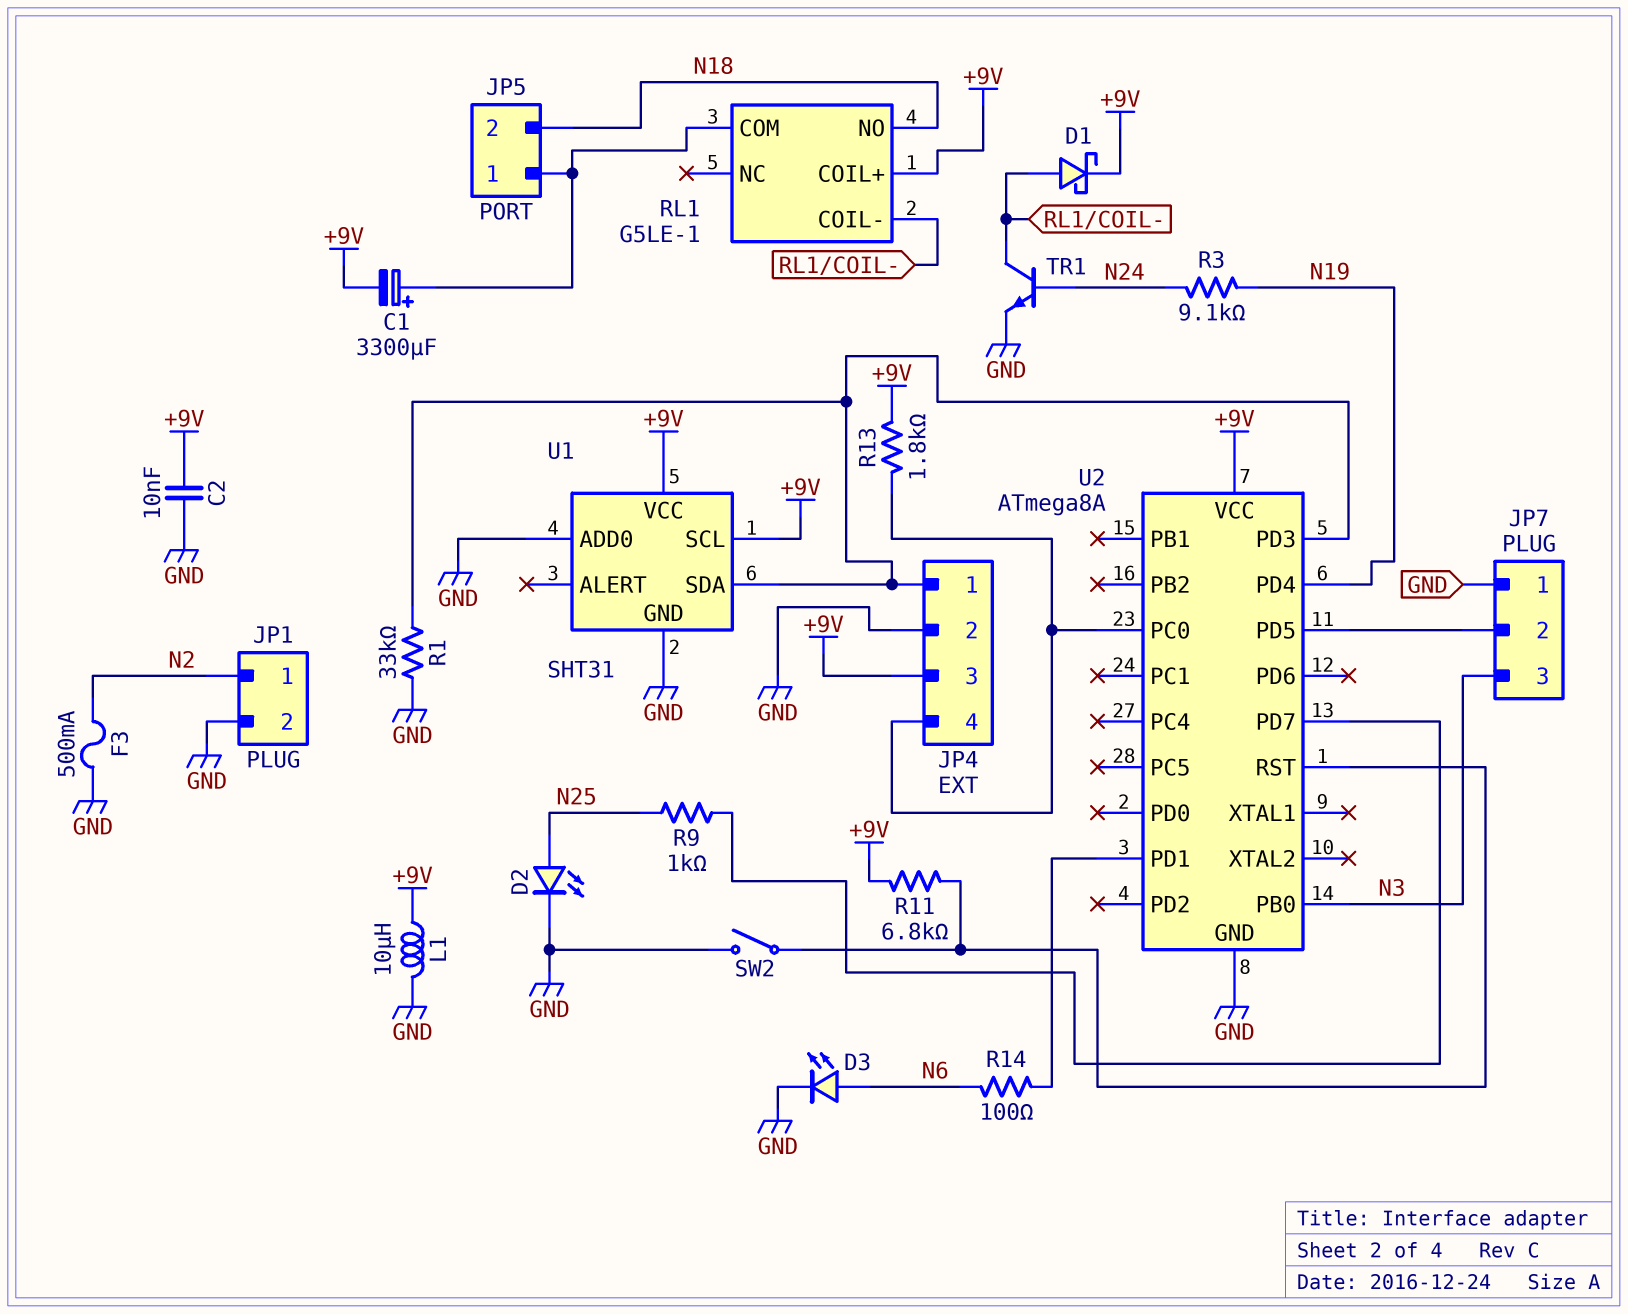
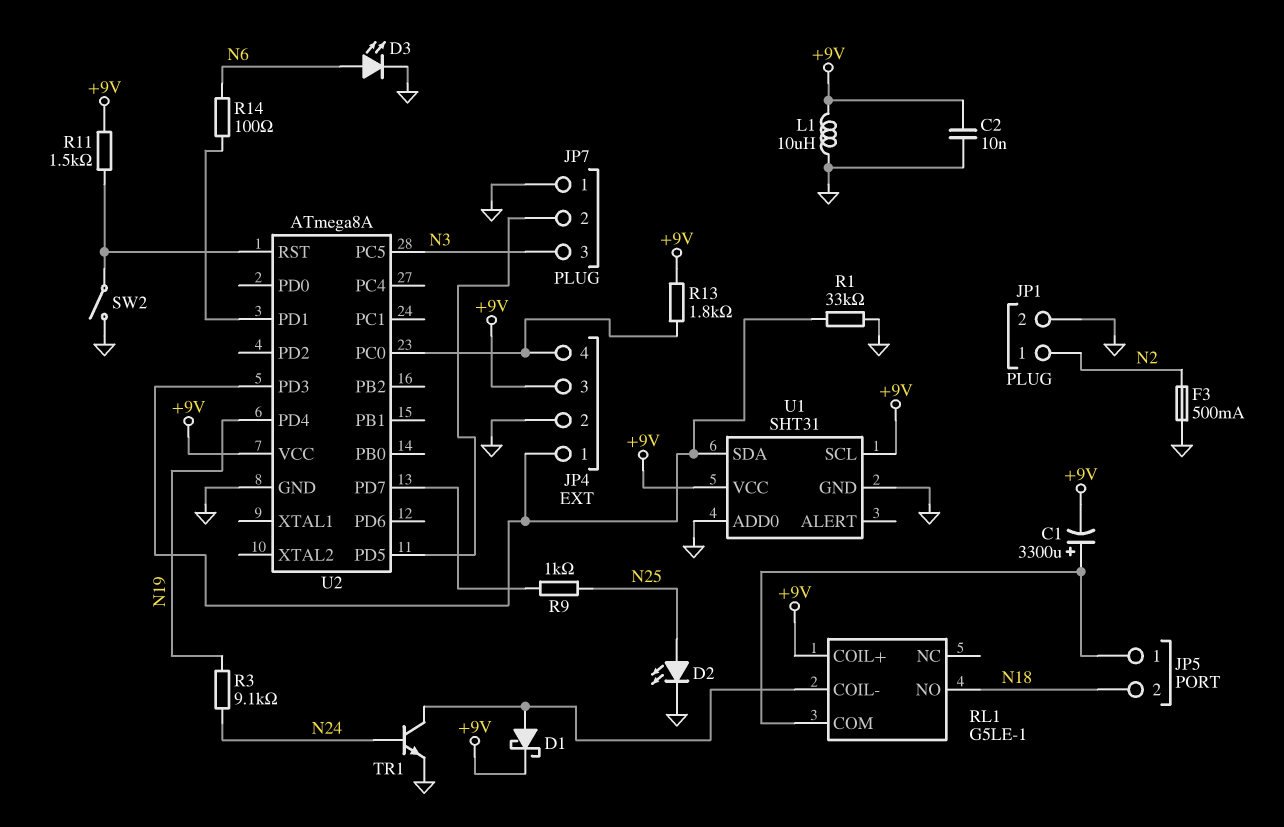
R11: 6.8k (+9V, U2/RST) -> 1.5k (+9V, U2/RST)
U2 pin PB0: N3 -> none
U2 pin PC5: none -> N3

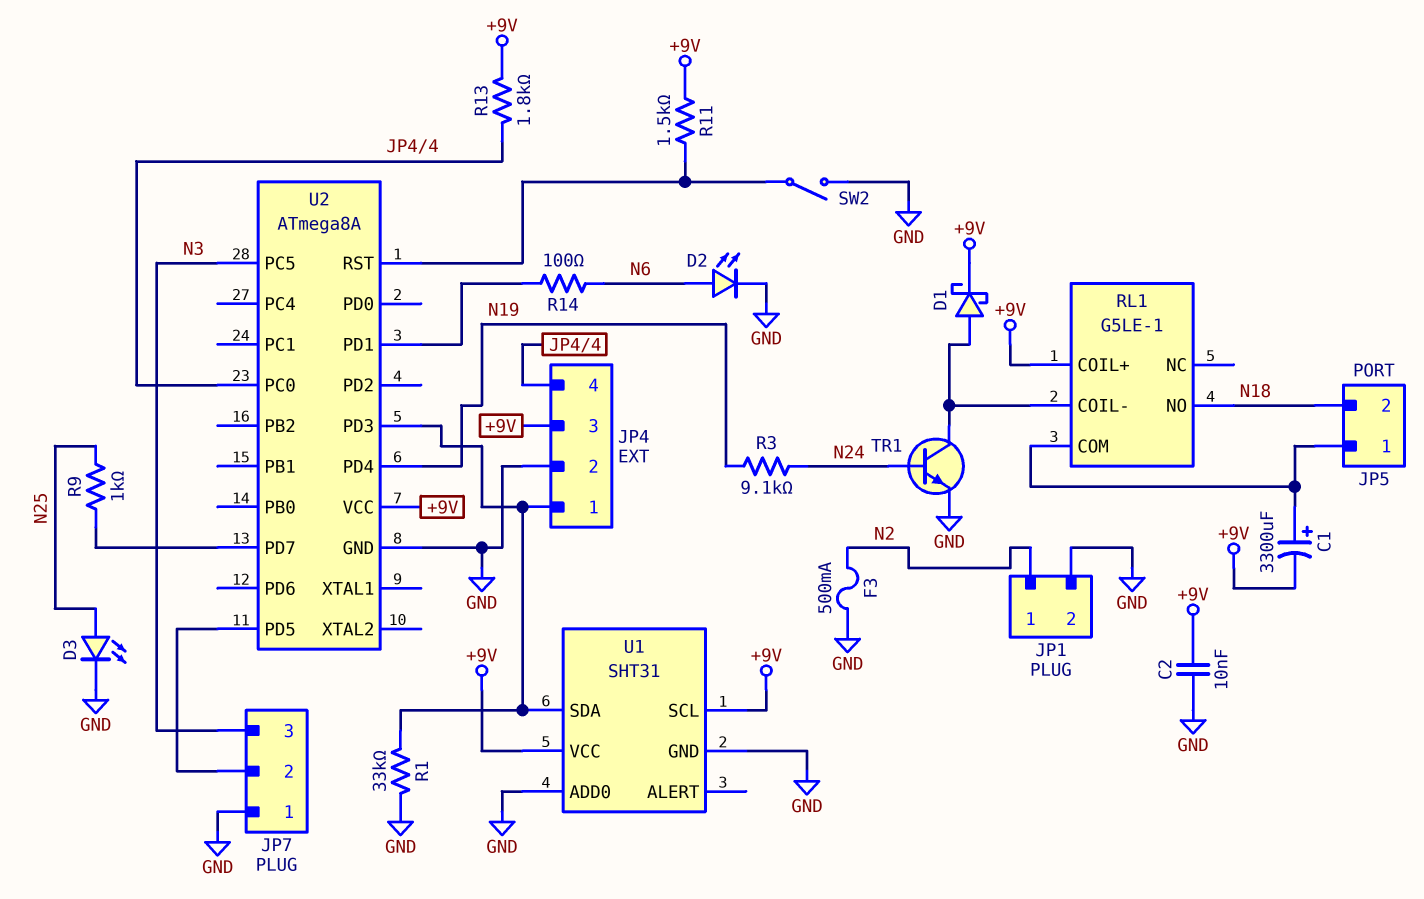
D2: LED (A N25, K GND) -> LED (A N6, K GND)
D3: LED (A N6, K GND) -> LED (A N25, K GND)
L1: 10uH (+9V, GND) -> none

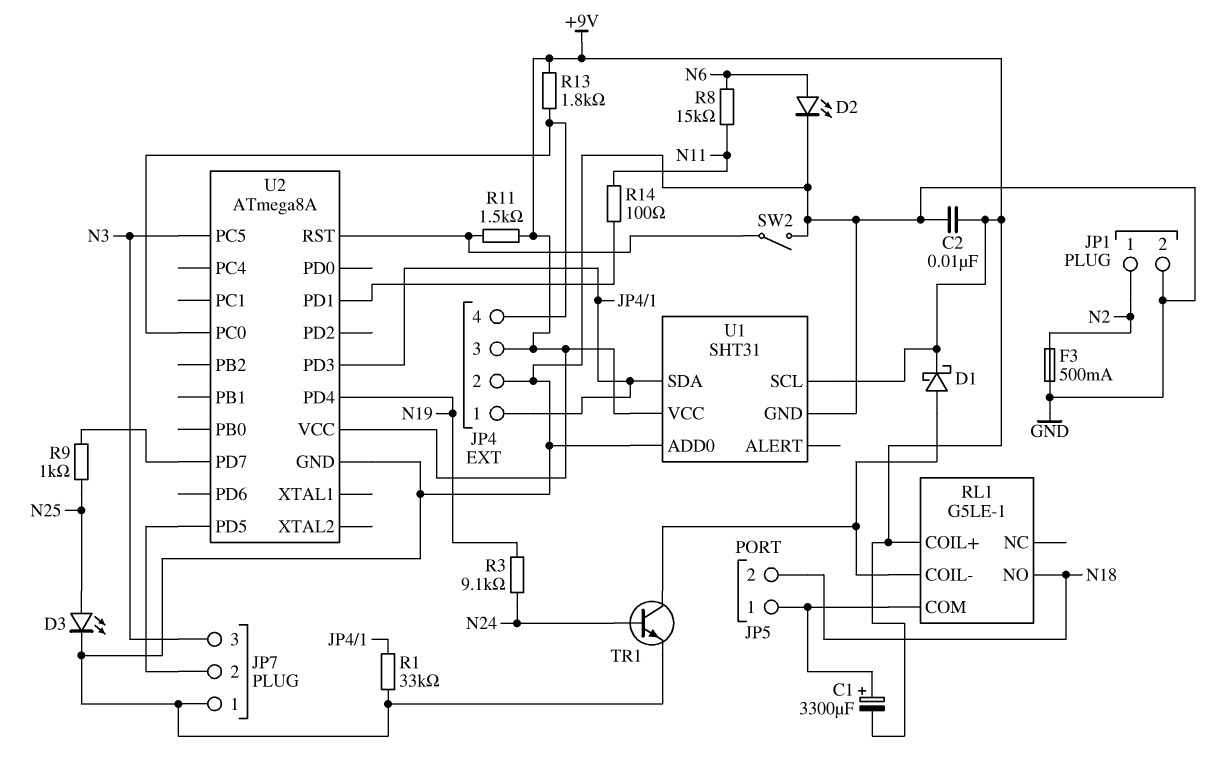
R8: none -> 15k (N6, N11)
R14: 100 (N6, U2/PD1) -> 100 (N11, U2/PD1)

